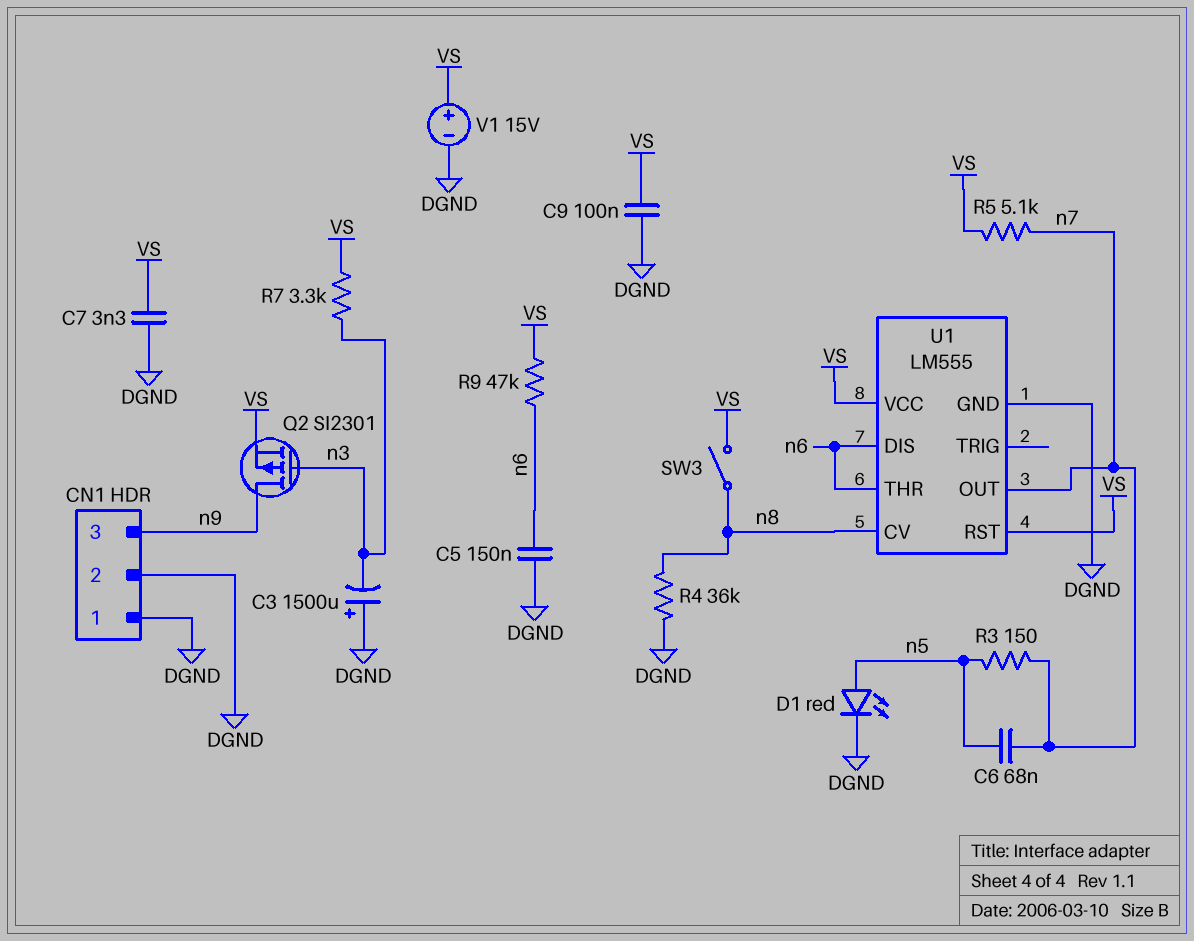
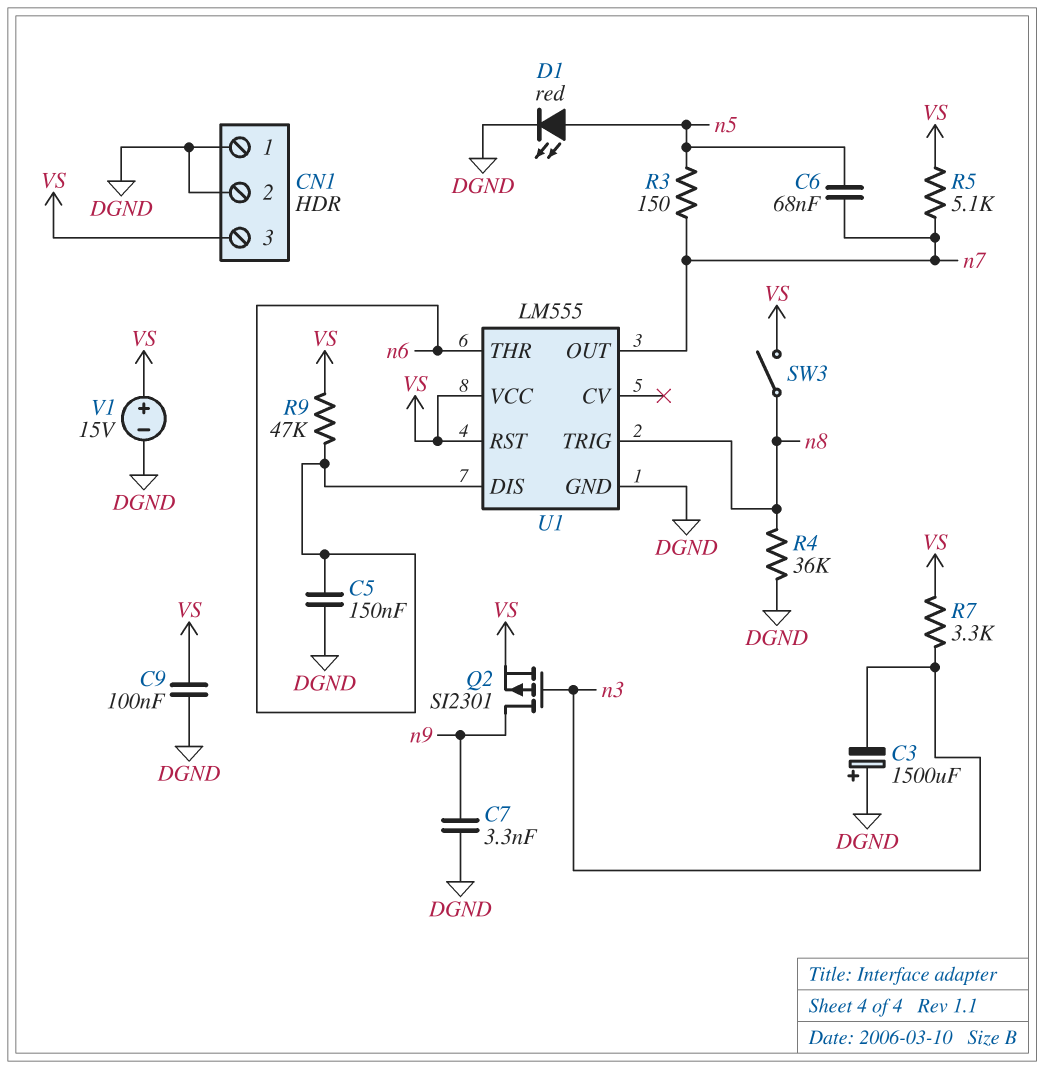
C7: 3.3nF (DGND, VS) -> 3.3nF (DGND, n9)
CN1 pin 3: n9 -> VS
U1 pin CV: n8 -> none
U1 pin TRIG: none -> n8

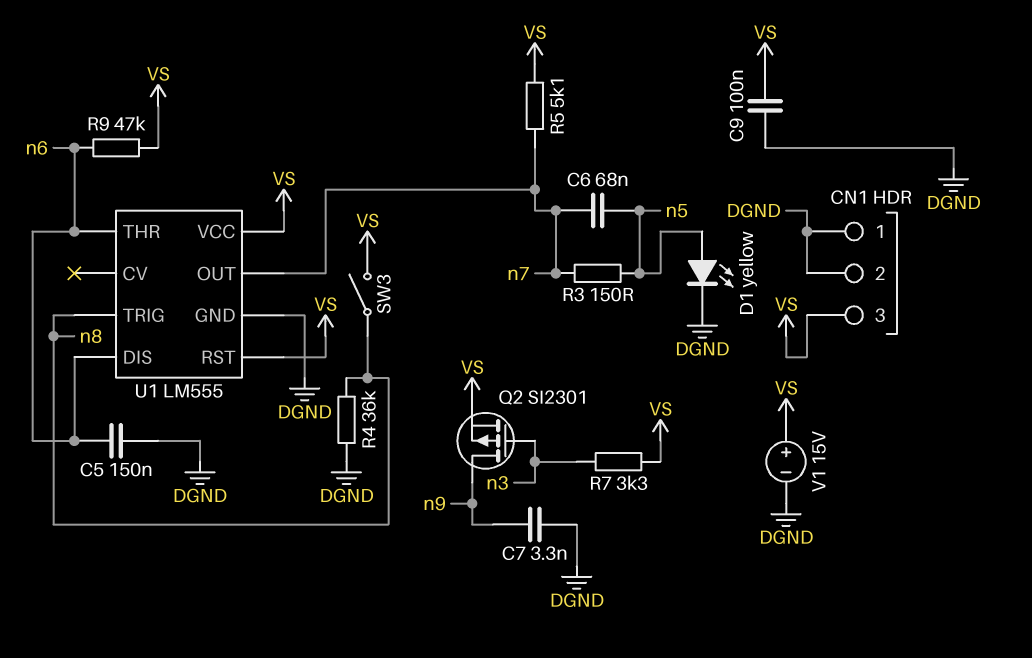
C3: 1500uF (plus DGND, minus n3) -> none
D1: LED red (A n5, K DGND) -> LED yellow (A n5, K DGND)

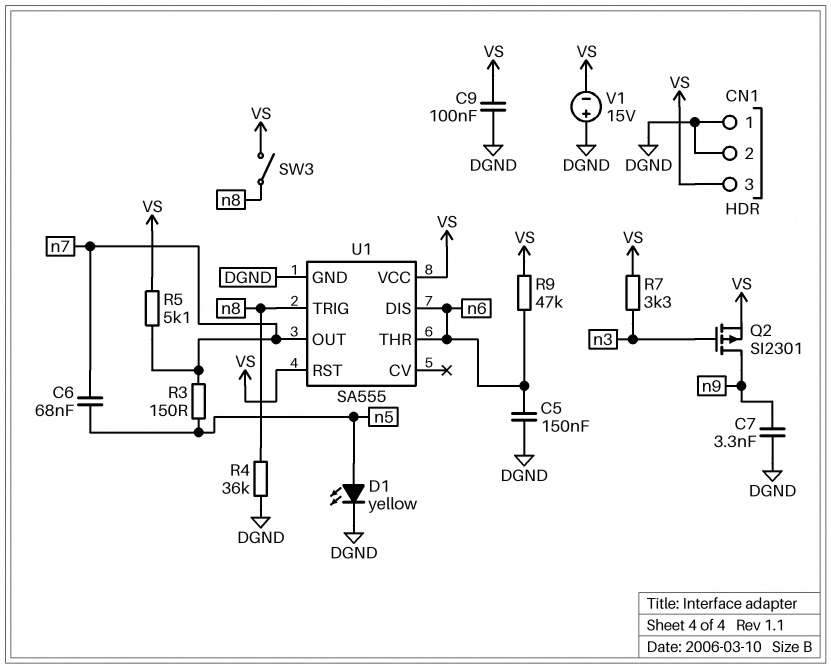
U1: LM555 -> SA555
V1: 15V (plus VS, minus DGND) -> 15V (plus DGND, minus VS)

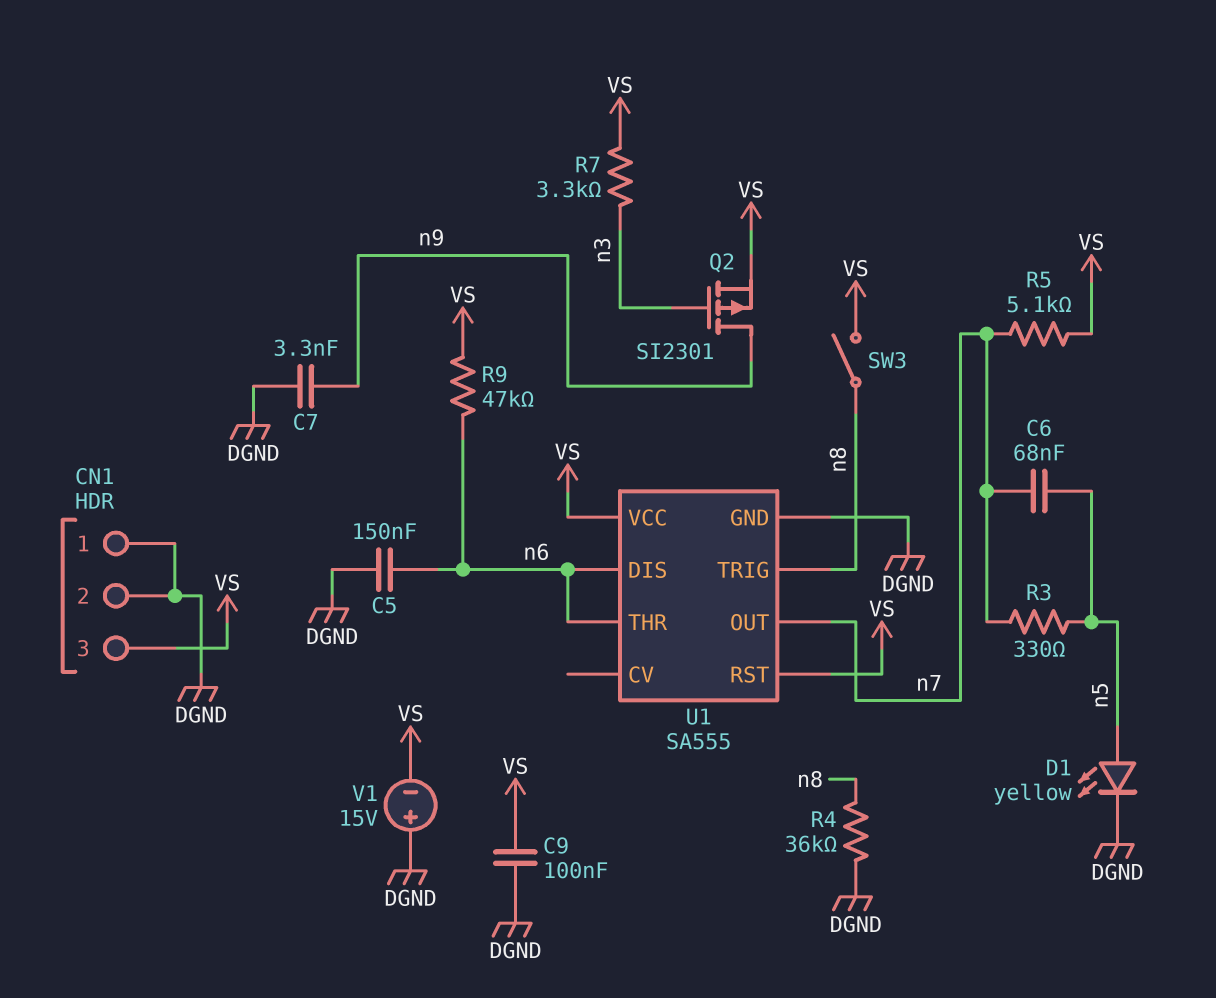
R3: 150 (n5, n7) -> 330 (n5, n7)

